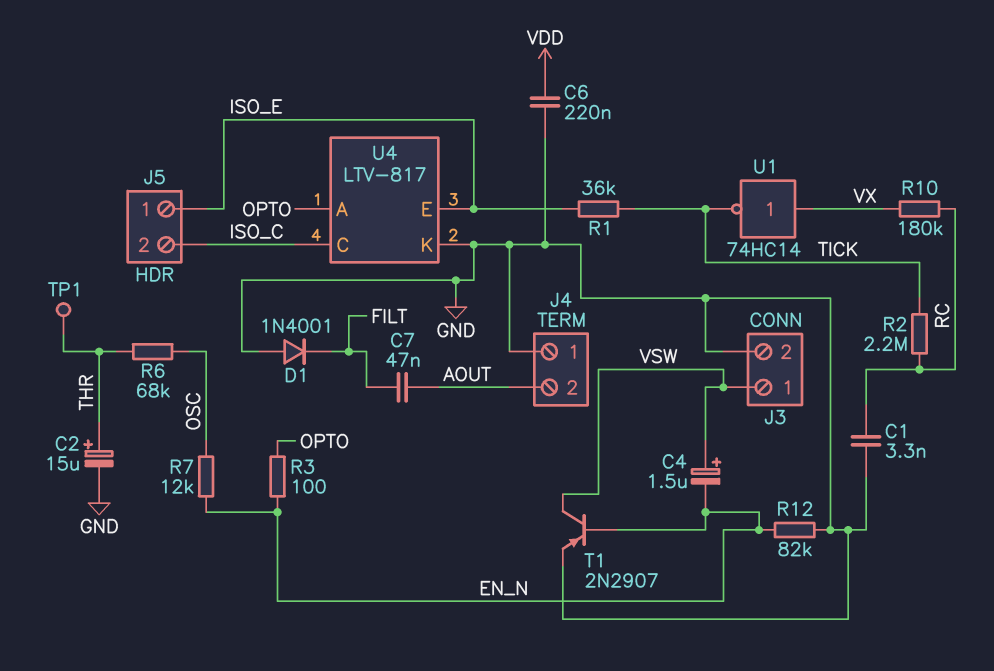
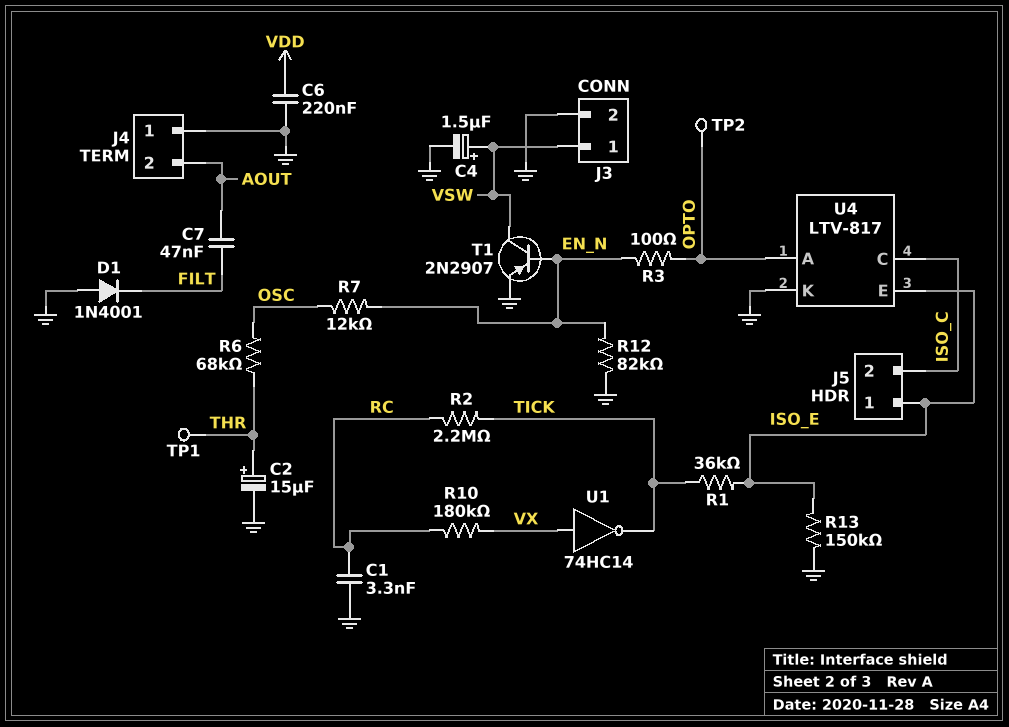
C4: 1.5uF (plus VSW, minus EN_N) -> 1.5uF (plus VSW, minus GND)
R13: none -> 150k (GND, ISO_E)
TP2: none -> test point (OPTO)

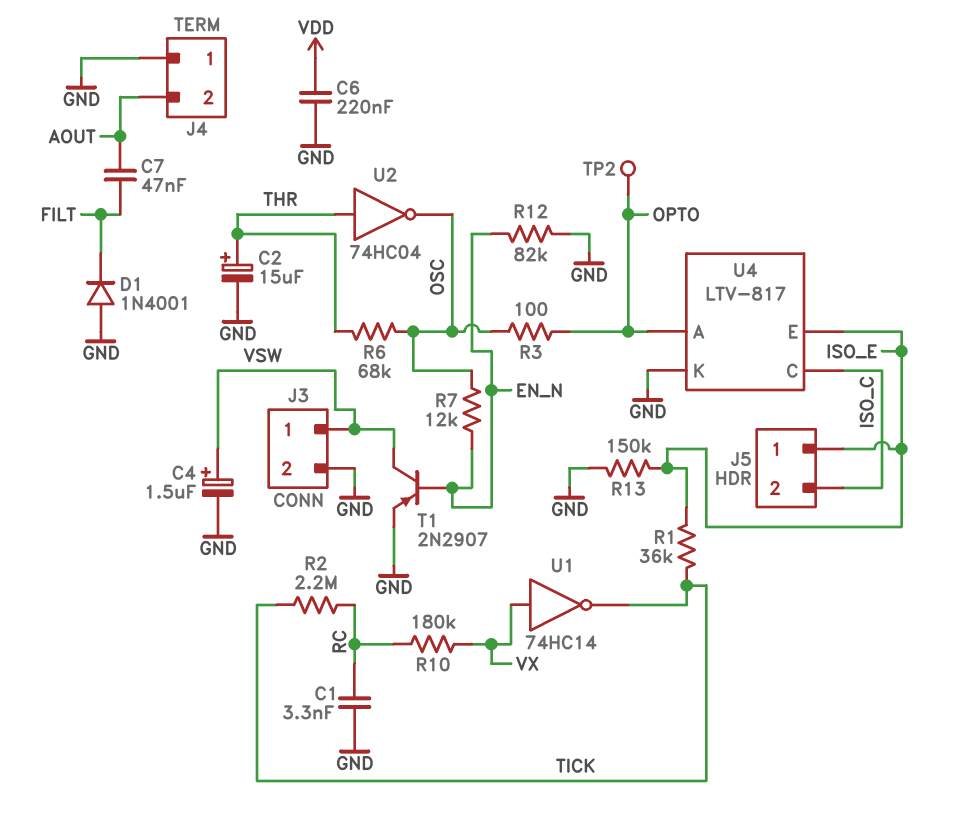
R3: 100 (EN_N, OPTO) -> 100 (OPTO, OSC)
TP1: test point (THR) -> none
U2: none -> NOT 74HC04 (in THR, out OSC)

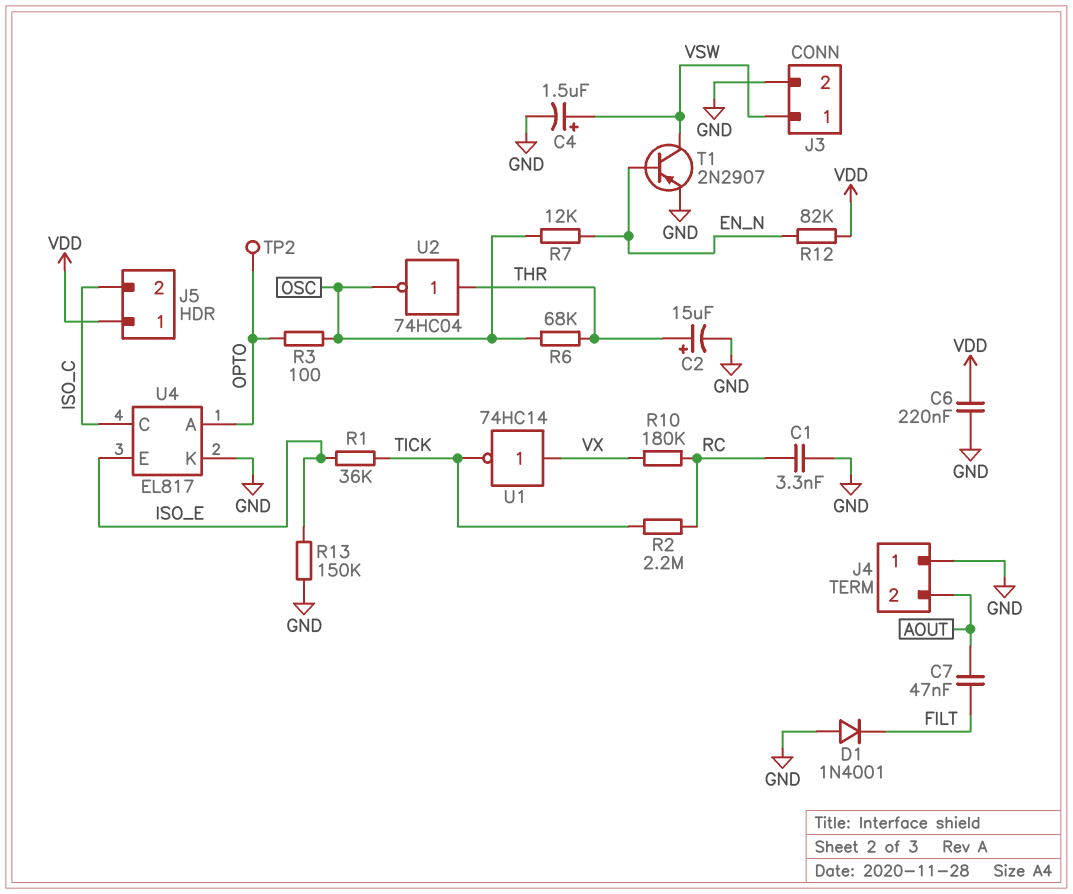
J5 pin 1: ISO_E -> VDD
R12: 82k (EN_N, GND) -> 82k (EN_N, VDD)
U4: LTV-817 -> EL817

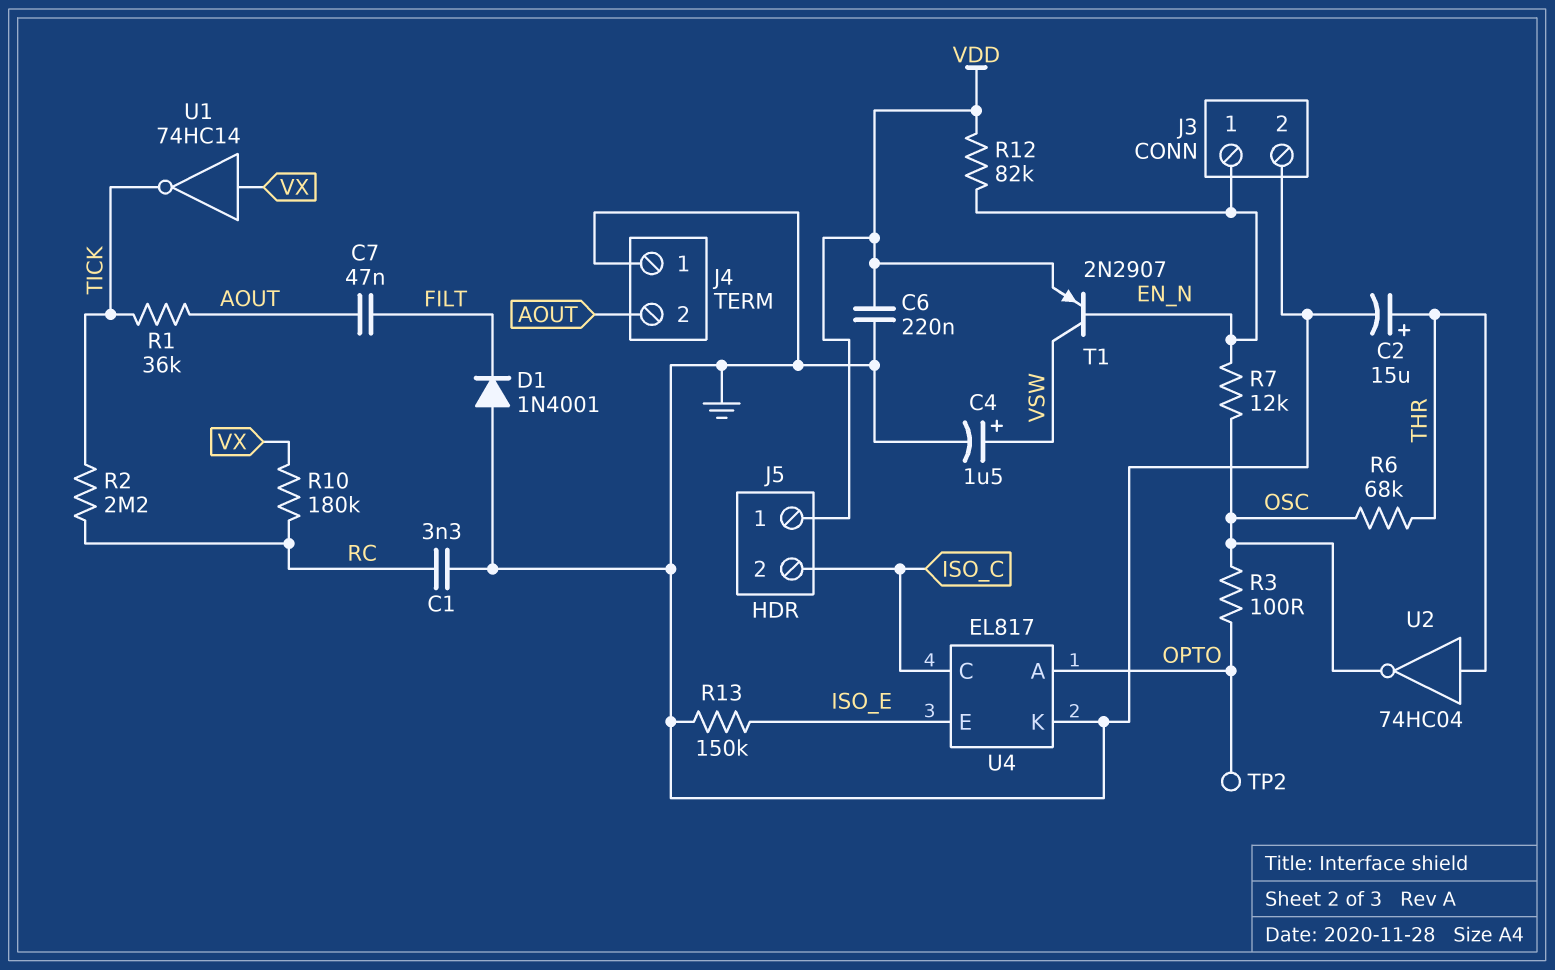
J3 pin 1: VSW -> EN_N
R1: 36k (ISO_E, TICK) -> 36k (AOUT, TICK)
T1: PNP 2N2907 (B EN_N, C VSW, E GND) -> PNP 2N2907 (B EN_N, C VSW, E VDD)

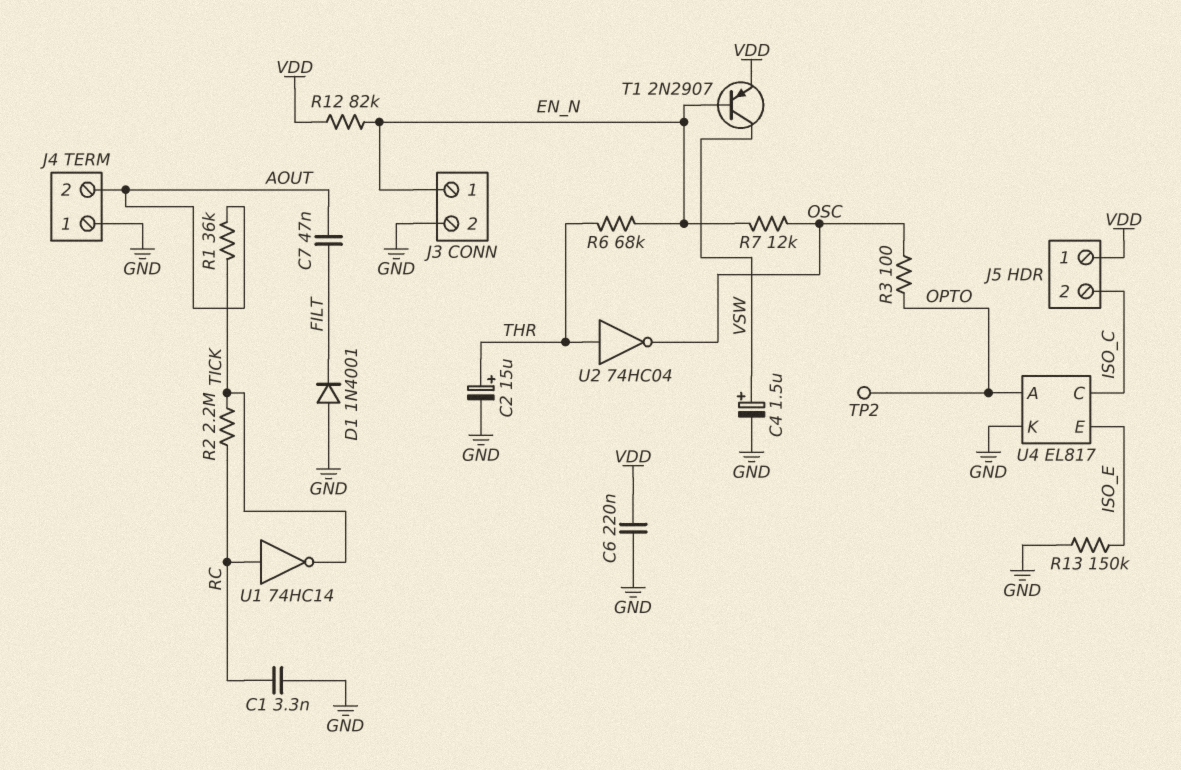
R6: 68k (OSC, THR) -> 68k (EN_N, THR)
R10: 180k (RC, VX) -> none
U1: NOT 74HC14 (in VX, out TICK) -> NOT 74HC14 (in RC, out TICK)

